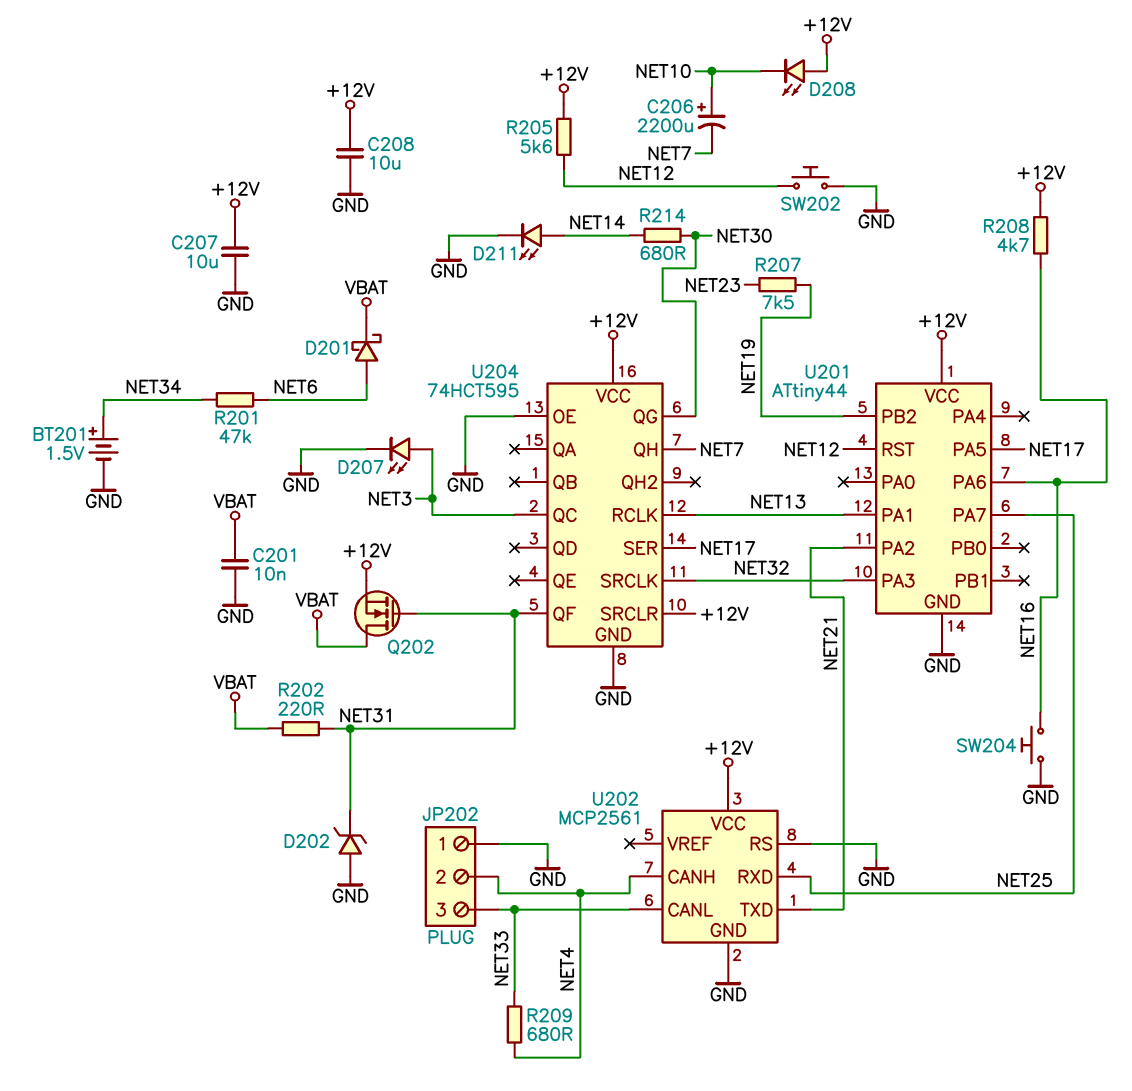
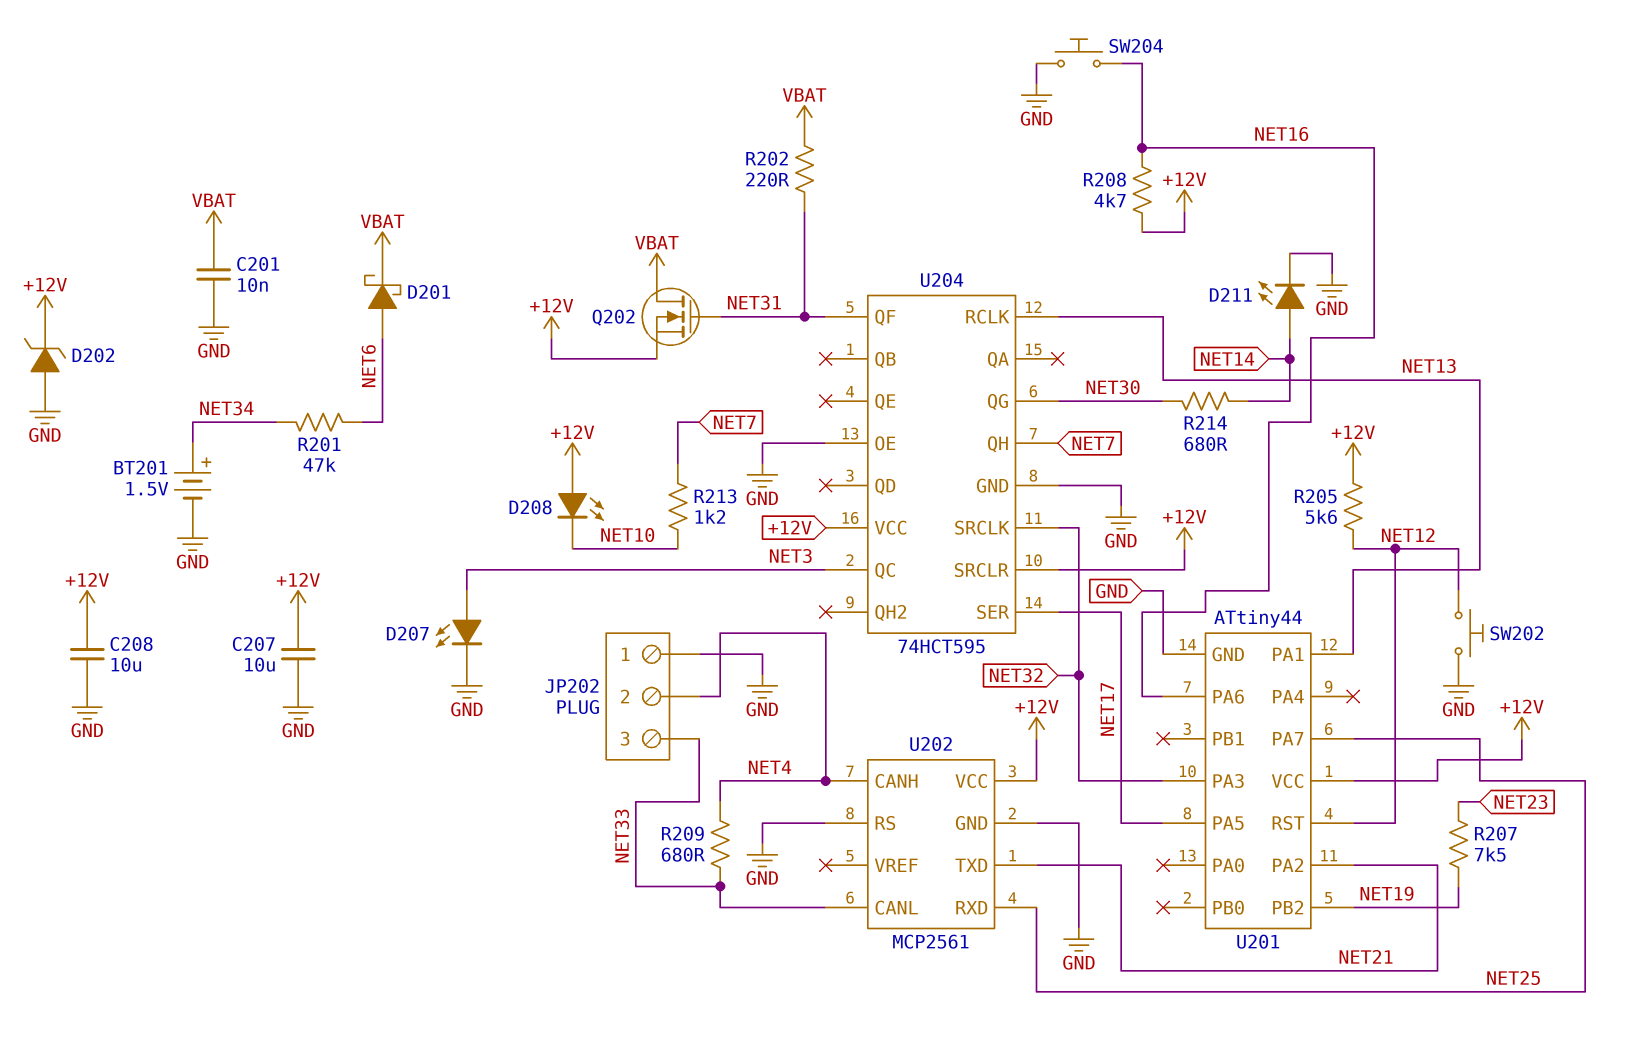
C206: 2200uF (plus NET10, minus NET7) -> none
D202: zener (A GND, K NET31) -> zener (A GND, K +12V)
R213: none -> 1.2k (NET7, NET10)

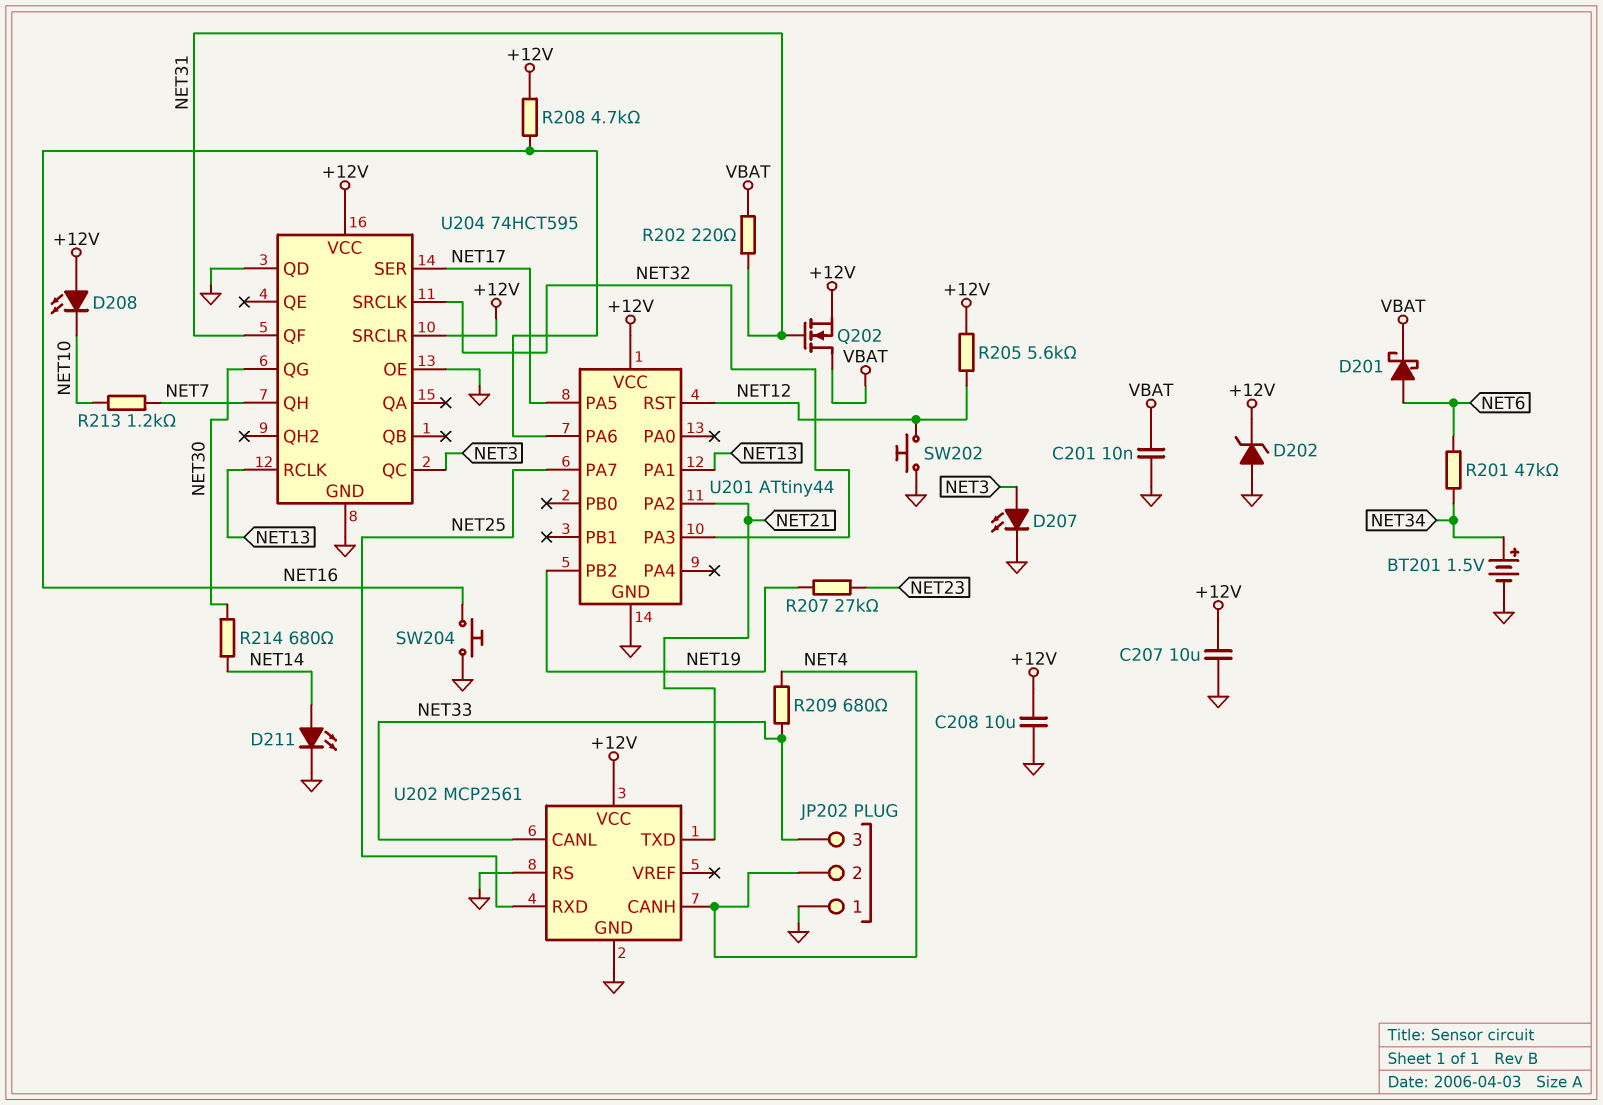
R207: 7.5k (NET19, NET23) -> 27k (NET19, NET23)
U204 pin QD: none -> GND

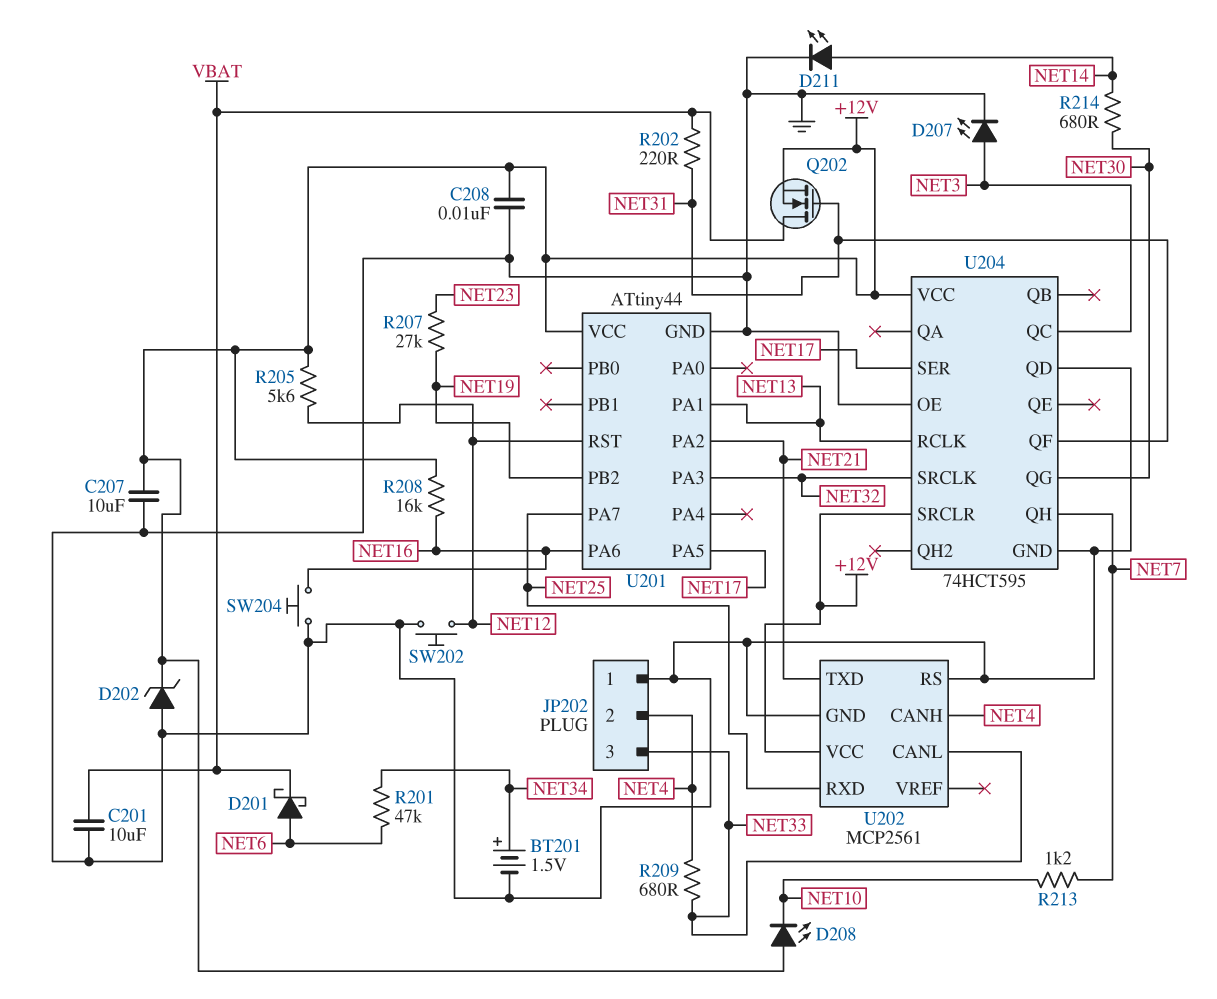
C201: 10nF (GND, VBAT) -> 10uF (GND, VBAT)
C208: 10uF (+12V, GND) -> 10nF (+12V, GND)
R208: 4.7k (+12V, NET16) -> 16k (+12V, NET16)

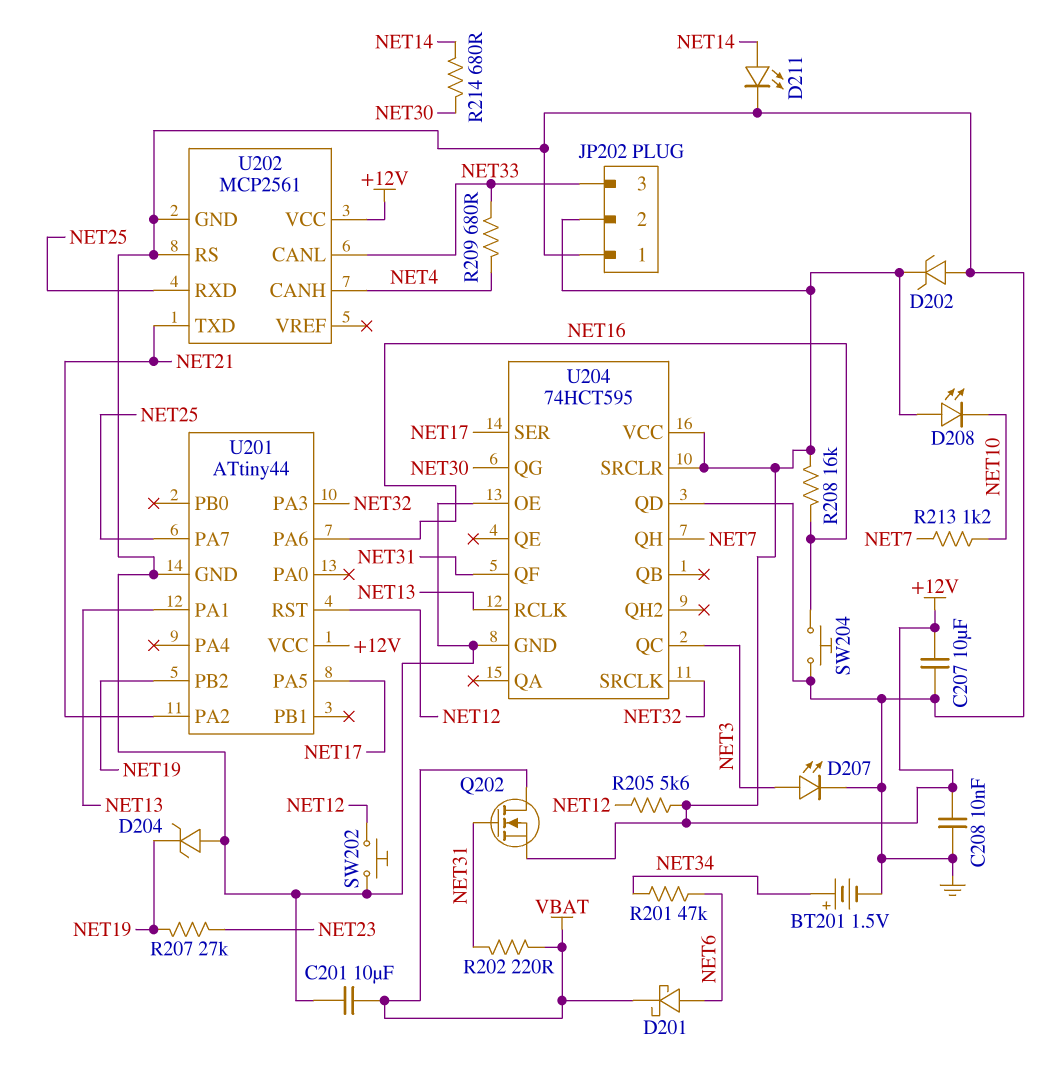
D204: none -> zener (A GND, K NET19)
JP202 pin 2: NET4 -> +12V

